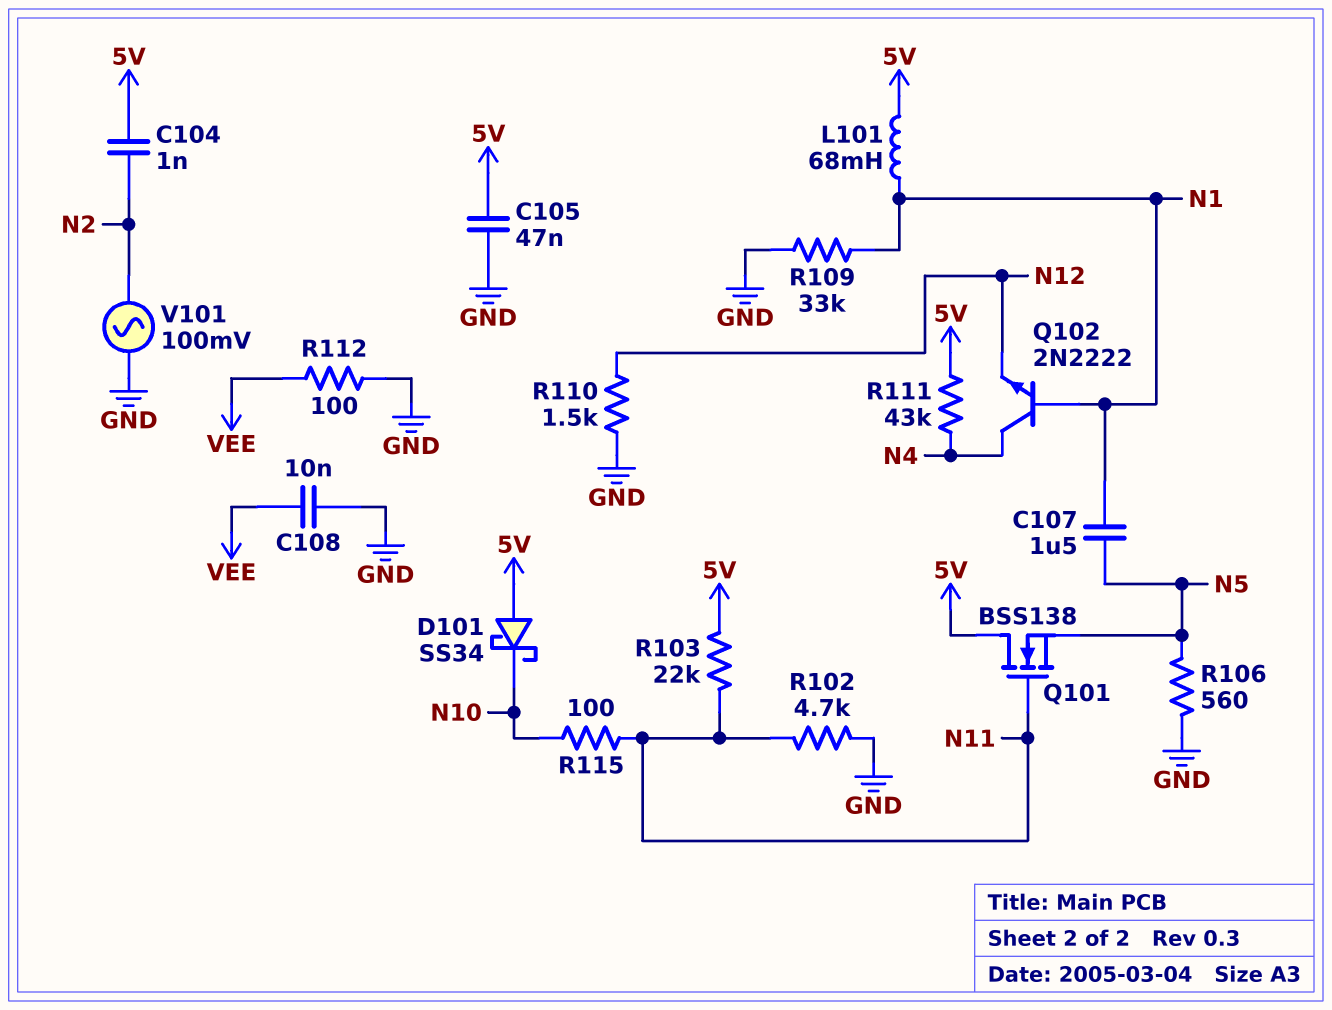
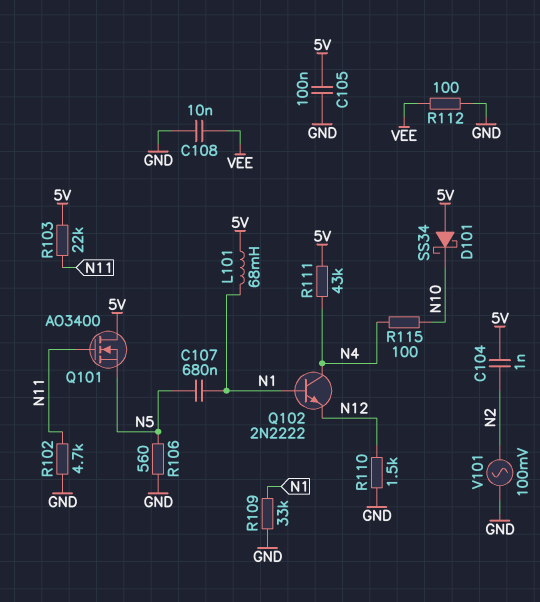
C105: 47nF (5V, GND) -> 100nF (5V, GND)
C107: 1.5uF (N1, N5) -> 680nF (N1, N5)
Q101: NMOS BSS138 (G N11, D 5V, S N5) -> NMOS AO3400 (G N11, D 5V, S N5)
R115: 100 (N10, N11) -> 100 (N4, N10)

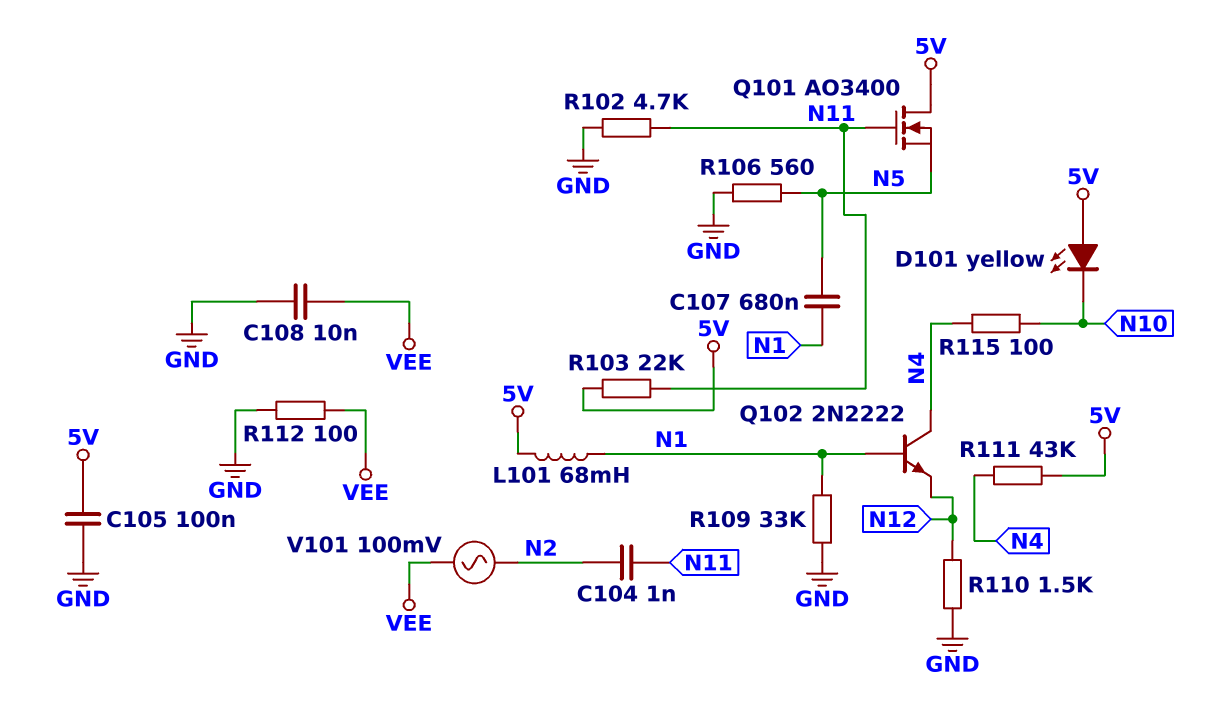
C104: 1nF (5V, N2) -> 1nF (N2, N11)
D101: schottky SS34 (A 5V, K N10) -> LED yellow (A 5V, K N10)
V101: AC 100mV (GND, N2) -> AC 100mV (N2, VEE)

